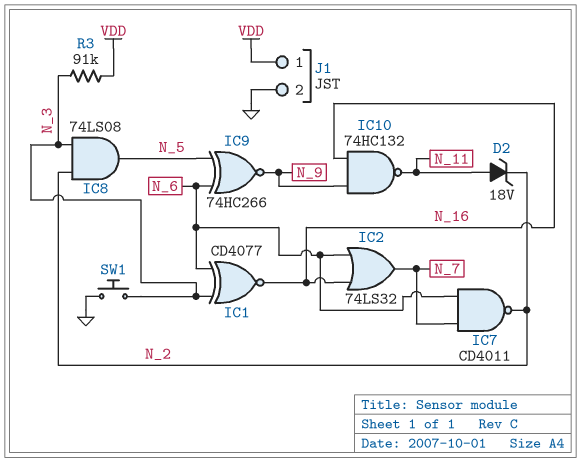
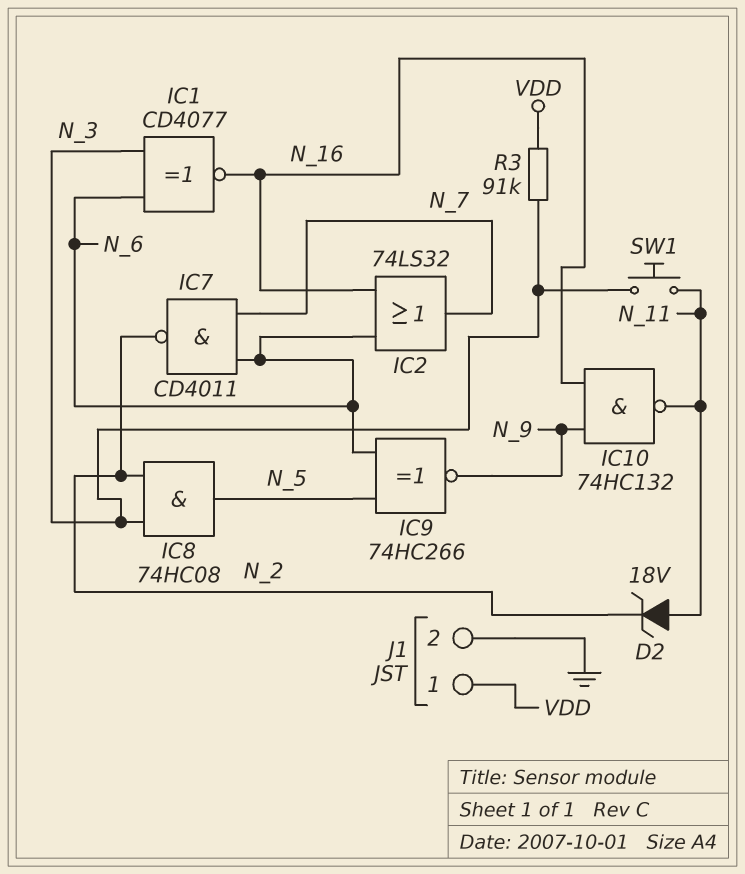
IC8: AND 74LS08 (in N_2, in N_3, out N_5) -> AND 74HC08 (in N_2, in N_3, out N_5)
SW1: button (GND, N_3) -> button (N_3, N_11)

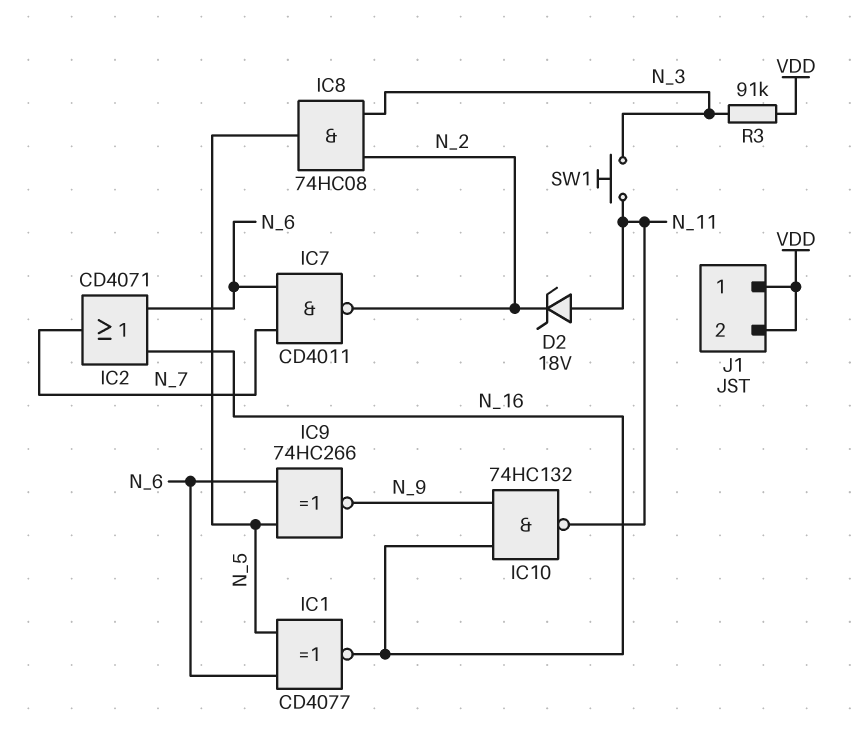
IC1: XNOR CD4077 (in N_3, in N_6, out N_16) -> XNOR CD4077 (in N_5, in N_6, out N_16)
IC2: OR 74LS32 (in N_6, in N_16, out N_7) -> OR CD4071 (in N_6, in N_16, out N_7)
J1 pin 2: GND -> VDD

